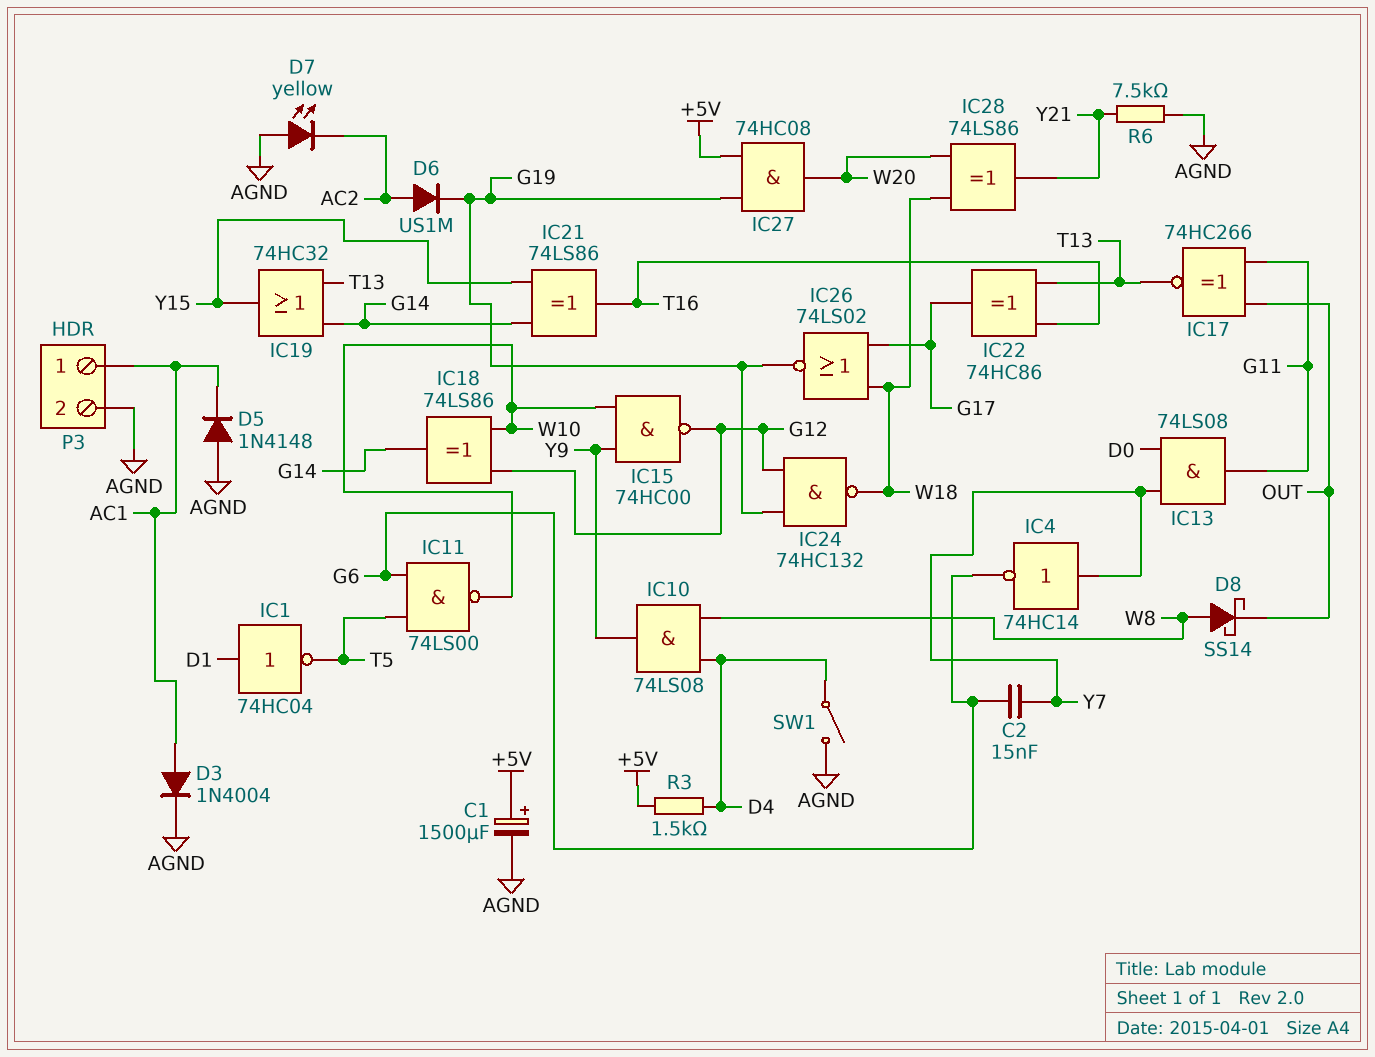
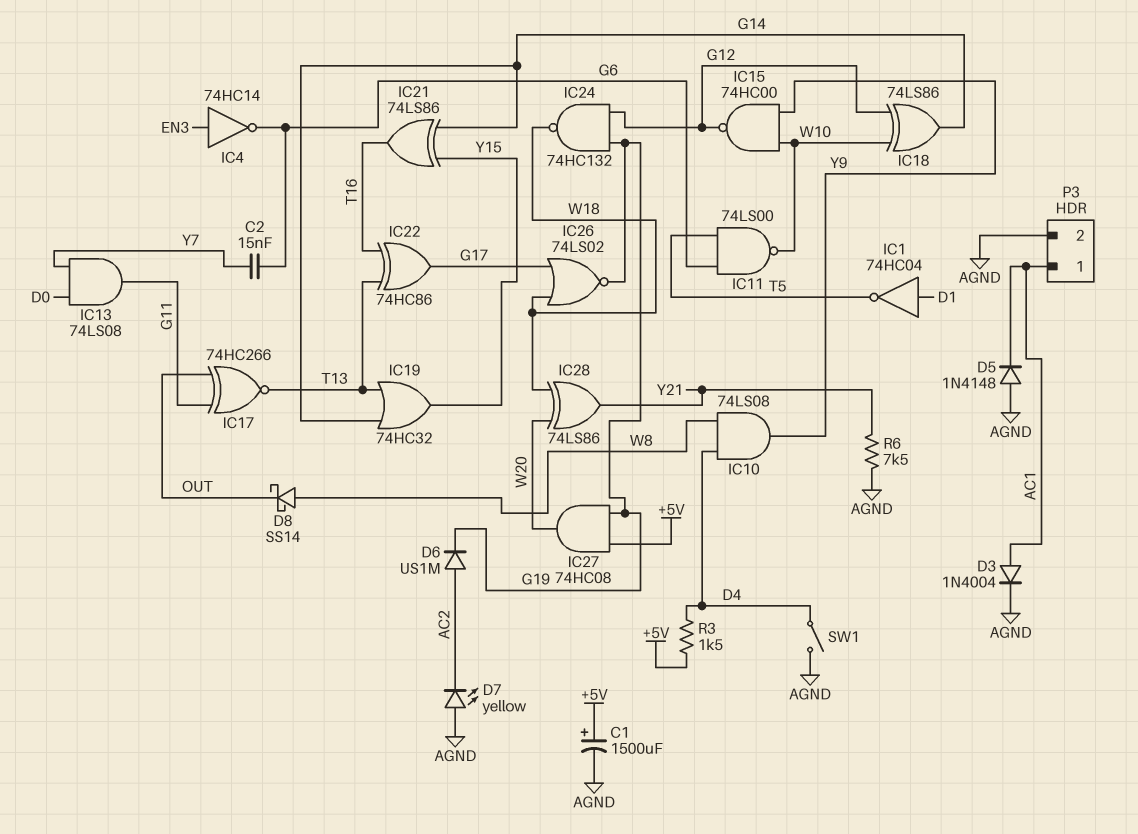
IC4: NOT 74HC14 (in Y7, out G6) -> NOT 74HC14 (in EN3, out G6)

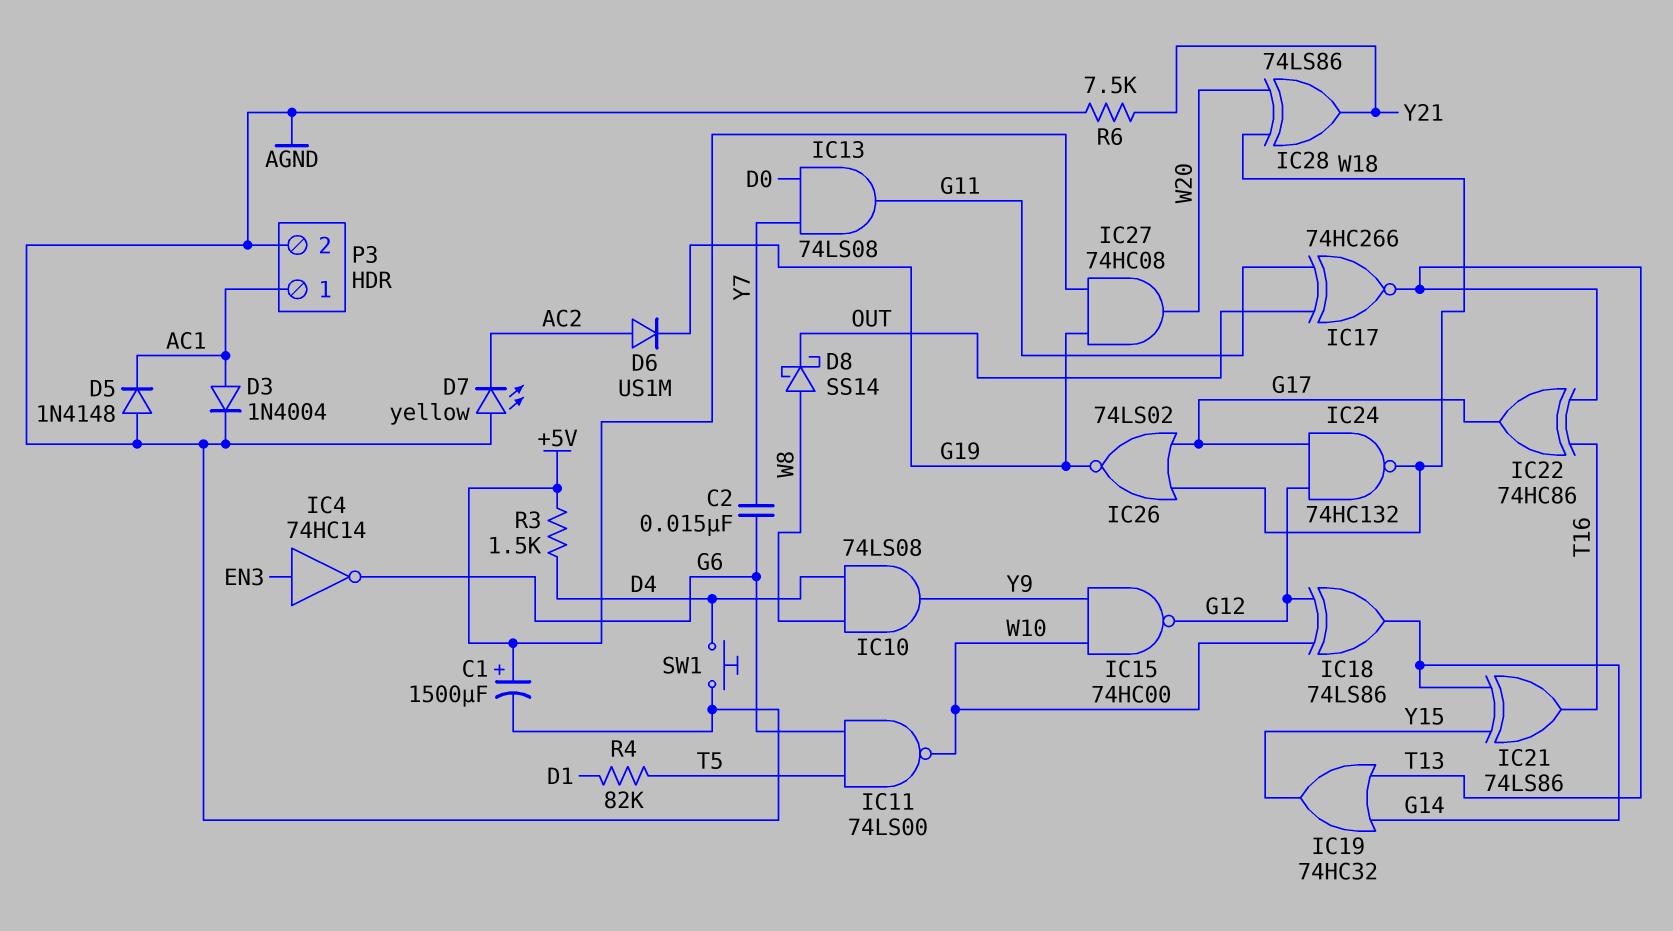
IC1: NOT 74HC04 (in D1, out T5) -> none
IC24: NAND 74HC132 (in G12, in G19, out W18) -> NAND 74HC132 (in G12, in G17, out W18)
R4: none -> 82k (D1, T5)
SW1: switch (AGND, D4) -> button (AGND, D4)

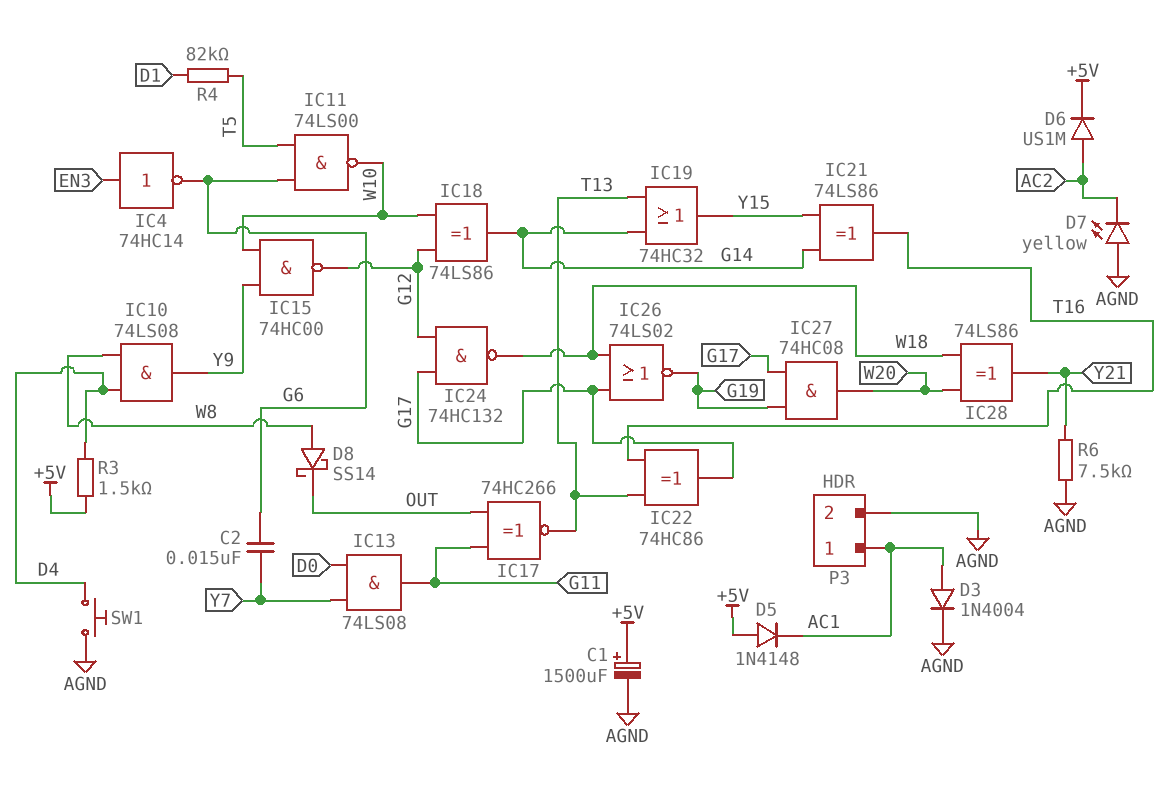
D5: diode 1N4148 (A AGND, K AC1) -> diode 1N4148 (A +5V, K AC1)
D6: diode US1M (A AC2, K G19) -> diode US1M (A AC2, K +5V)
IC27: AND 74HC08 (in +5V, in G19, out W20) -> AND 74HC08 (in G17, in G19, out W20)

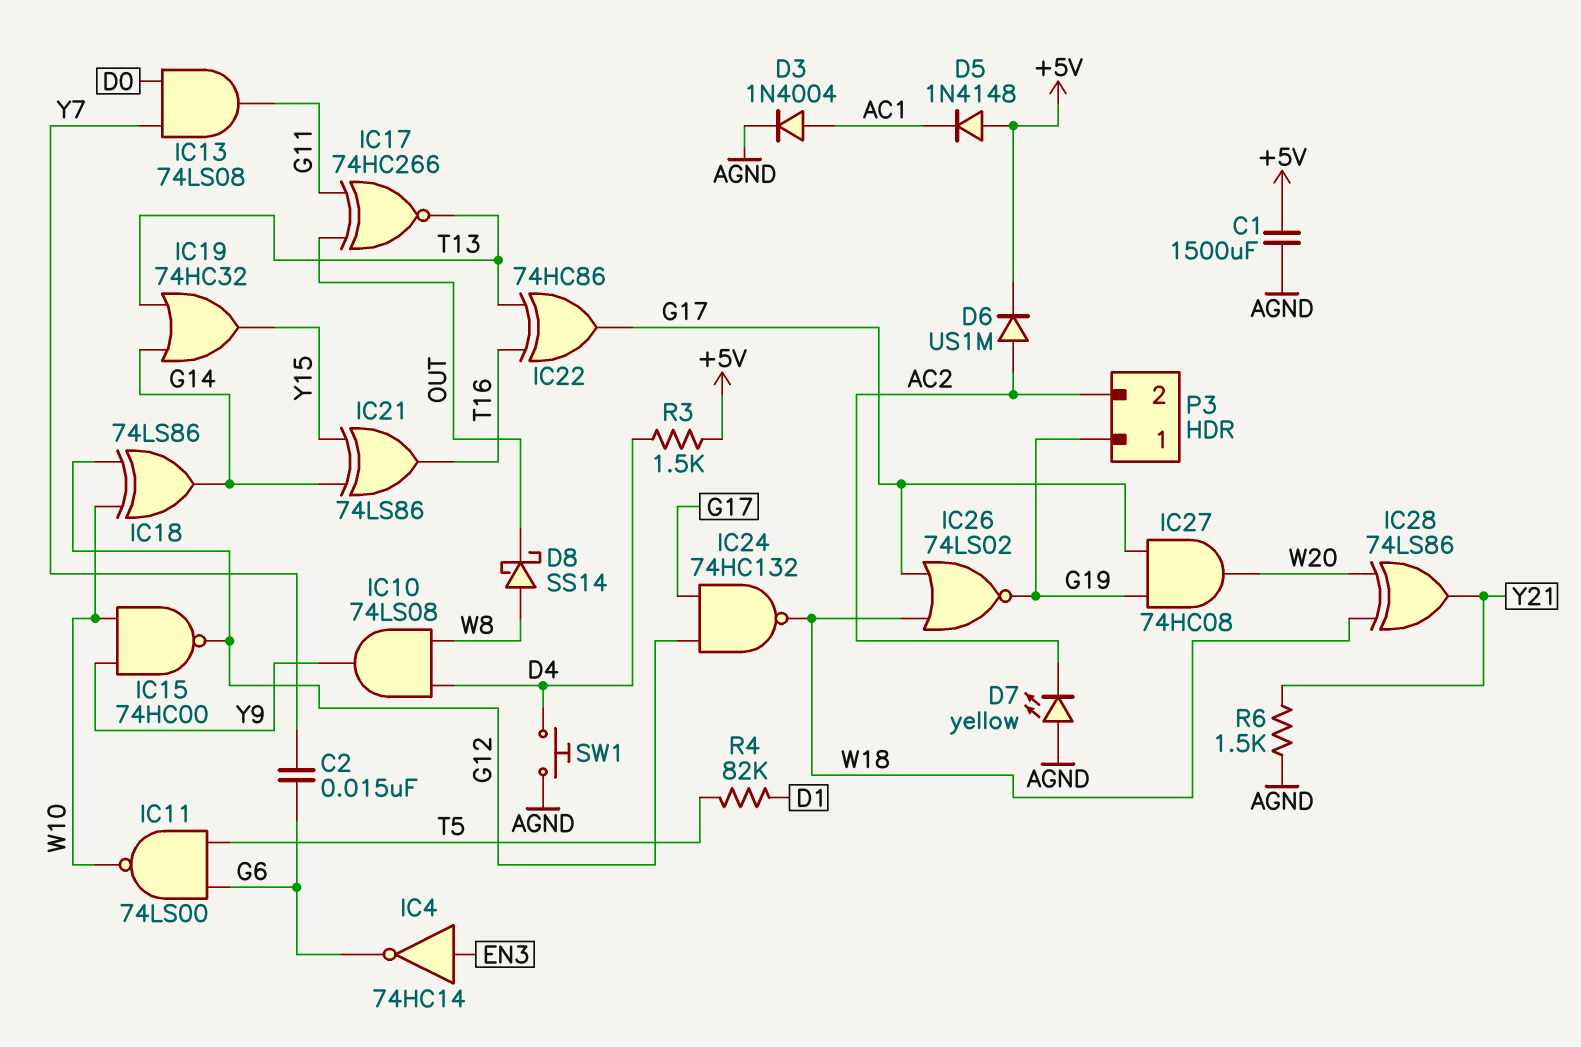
C1: 1500uF (plus +5V, minus AGND) -> 1500uF (+5V, AGND)
P3 pin 1: AC1 -> G19
P3 pin 2: AGND -> AC2
R6: 7.5k (AGND, Y21) -> 1.5k (AGND, Y21)

